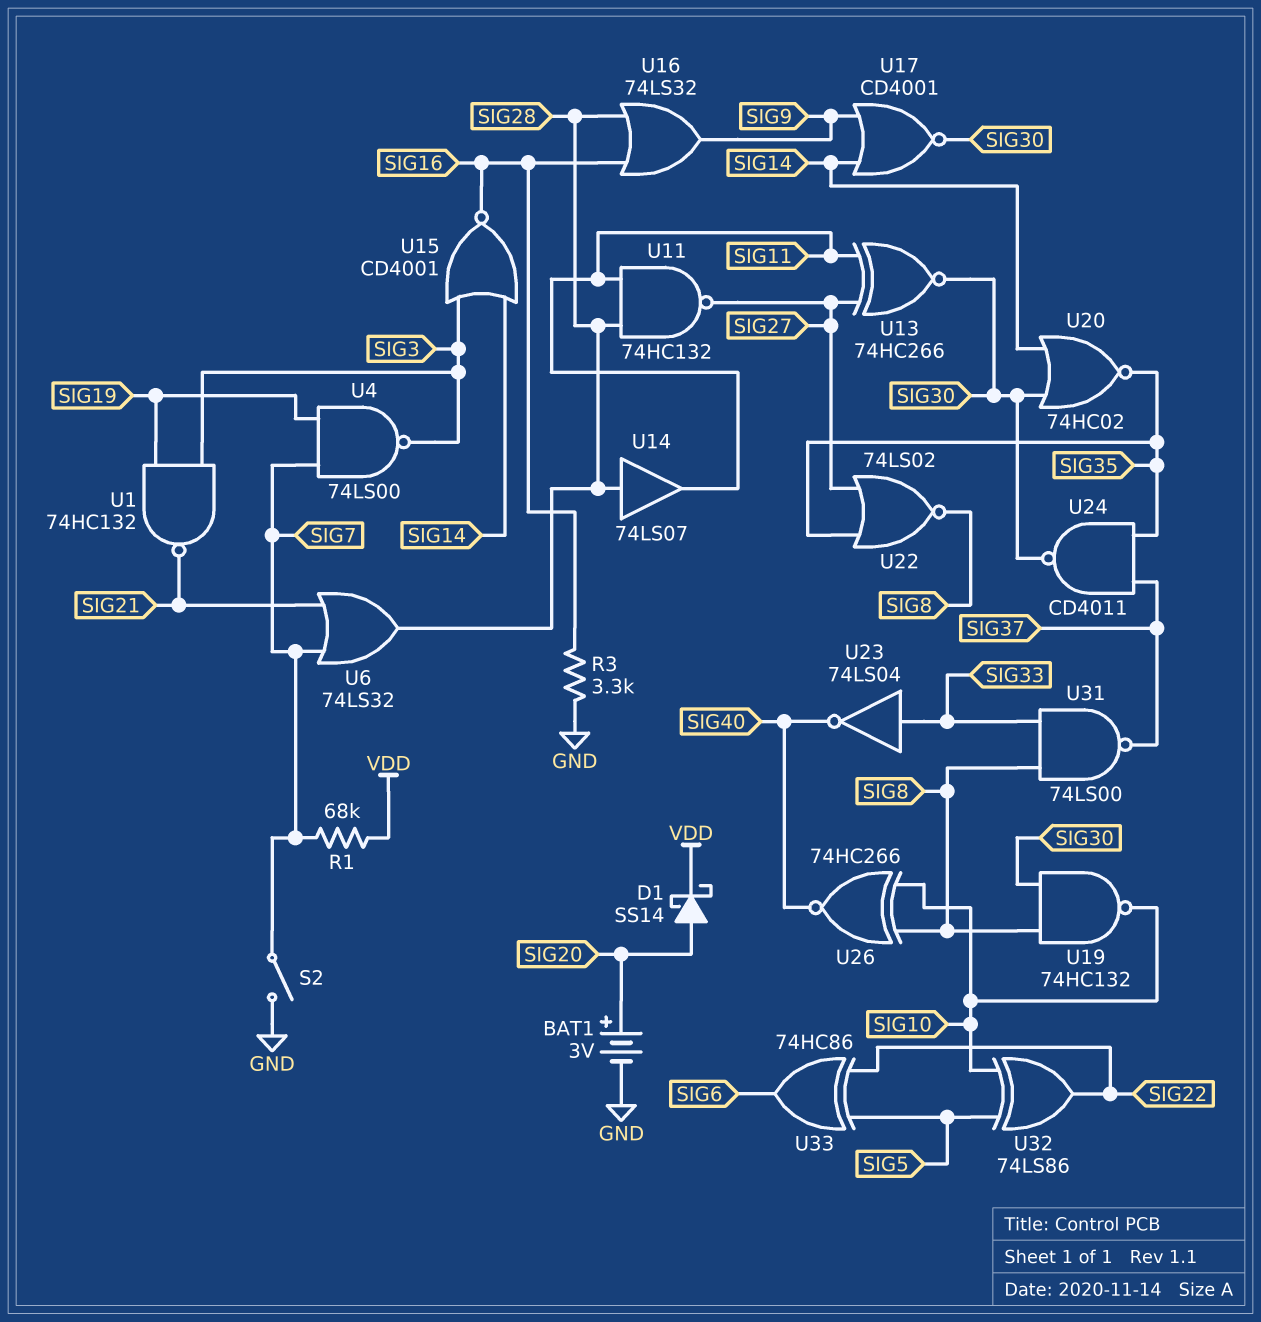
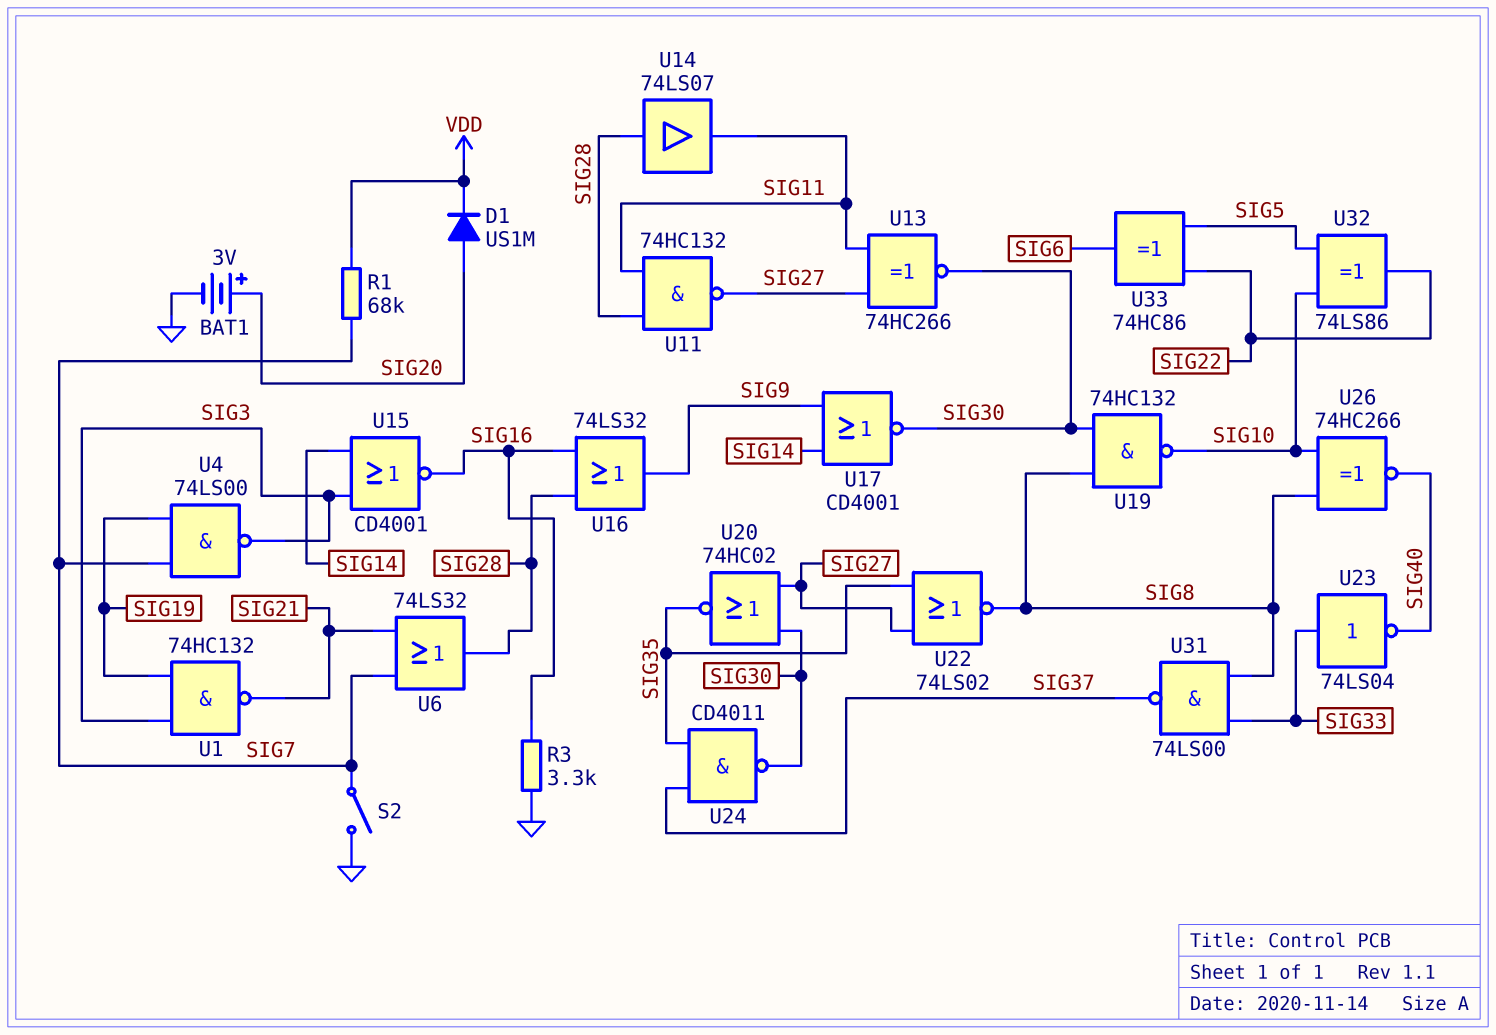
D1: schottky SS14 (A SIG20, K VDD) -> diode US1M (A SIG20, K VDD)
U20: NOR 74HC02 (in SIG14, in SIG30, out SIG35) -> NOR 74HC02 (in SIG27, in SIG30, out SIG35)

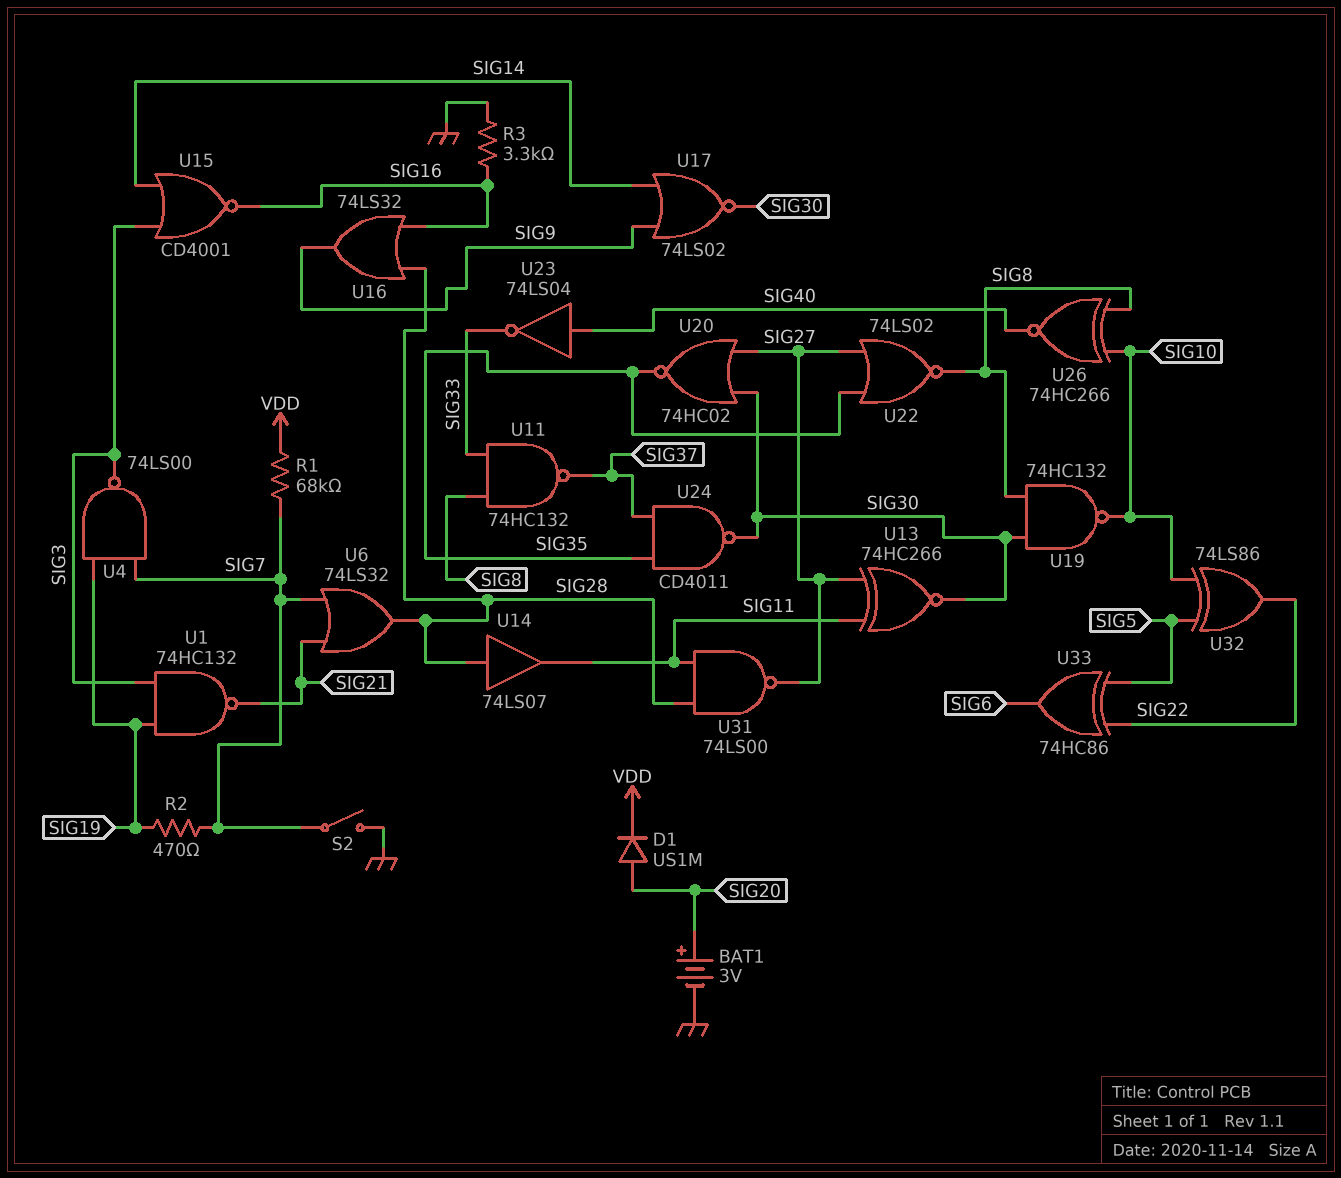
R2: none -> 470 (SIG7, SIG19)
U11: NAND 74HC132 (in SIG11, in SIG28, out SIG27) -> NAND 74HC132 (in SIG8, in SIG33, out SIG37)
U17: NOR CD4001 (in SIG9, in SIG14, out SIG30) -> NOR 74LS02 (in SIG9, in SIG14, out SIG30)
U23: NOT 74LS04 (in SIG33, out SIG40) -> NOT 74LS04 (in SIG40, out SIG33)
U31: NAND 74LS00 (in SIG8, in SIG33, out SIG37) -> NAND 74LS00 (in SIG11, in SIG28, out SIG27)

